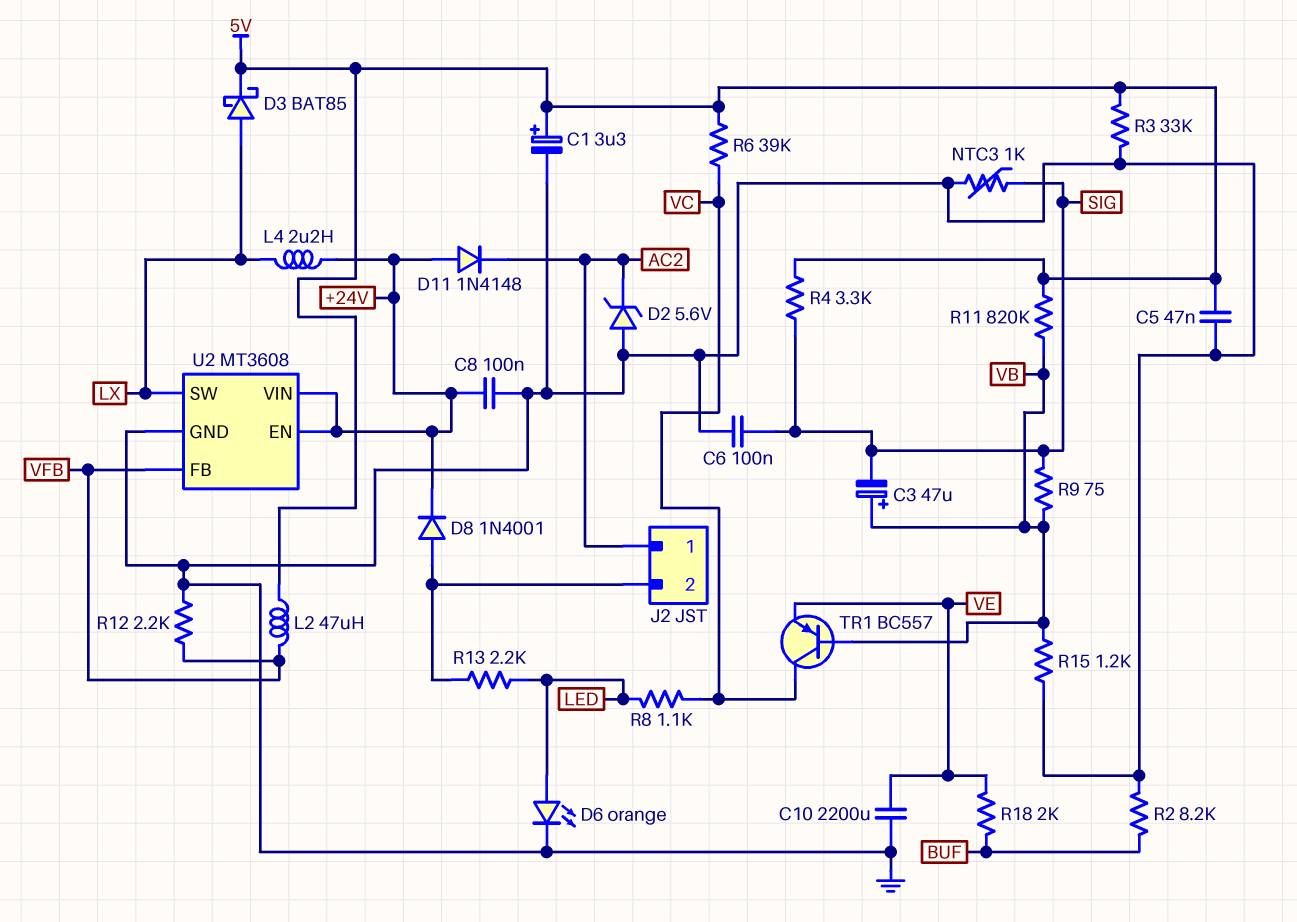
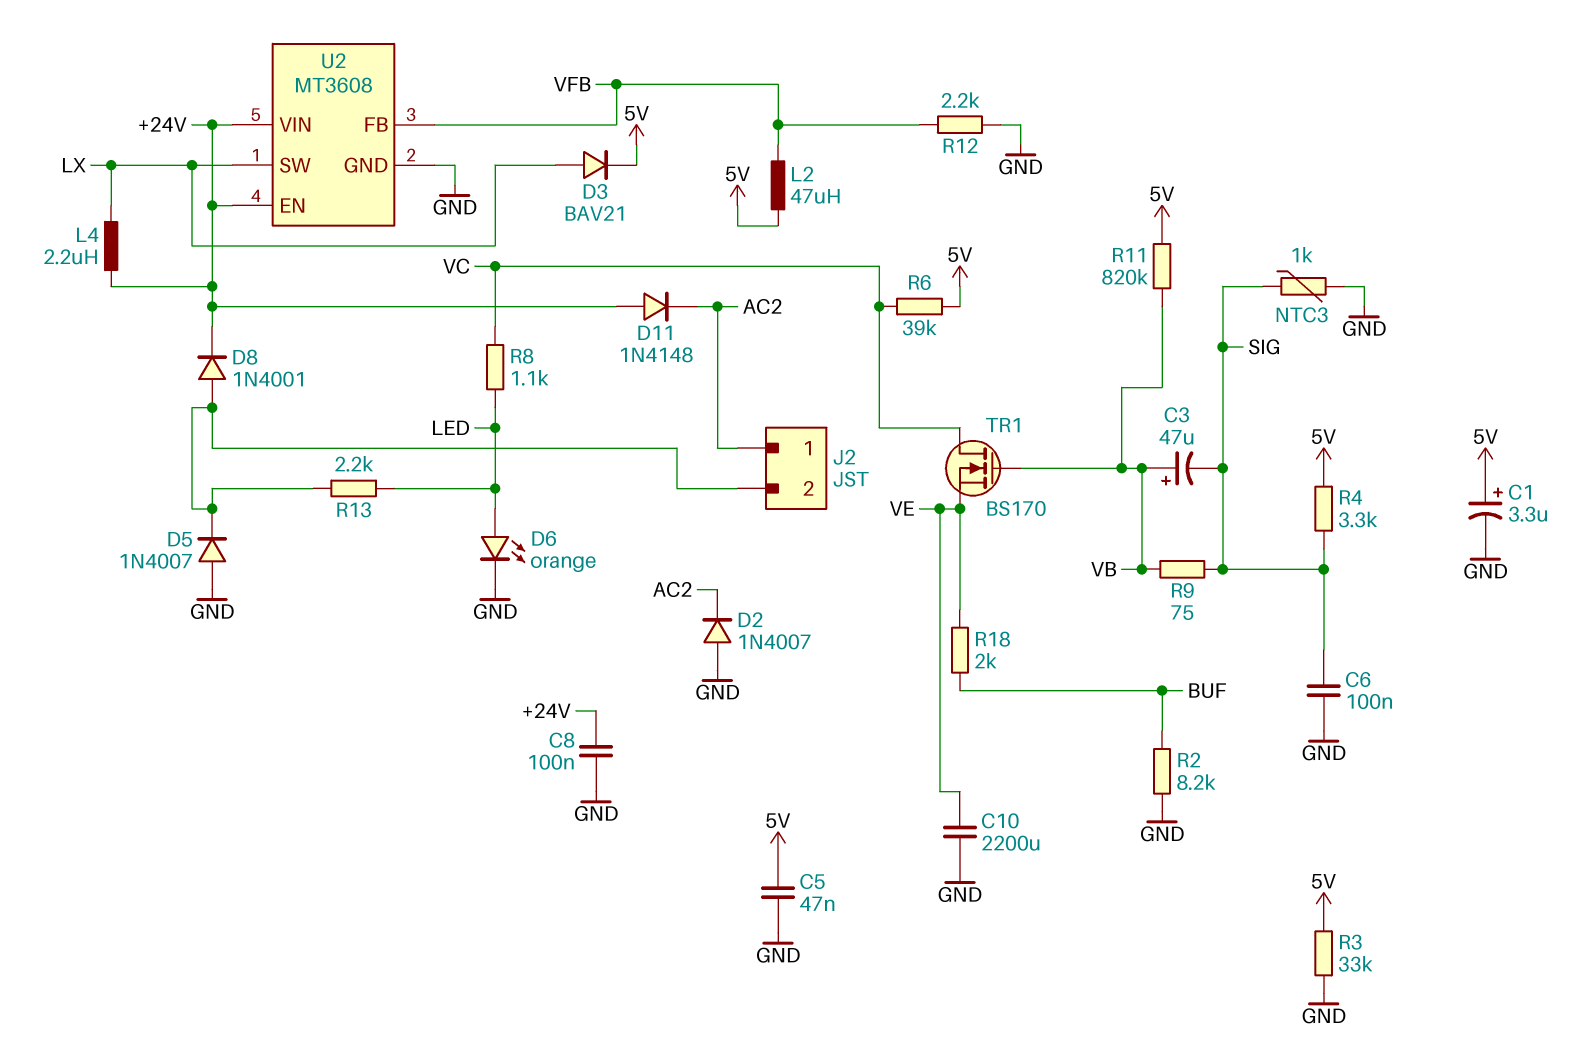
D2: zener 5.6V (A GND, K AC2) -> diode 1N4007 (A GND, K AC2)
D3: schottky BAT85 (A LX, K 5V) -> diode BAV21 (A LX, K 5V)
D5: none -> diode 1N4007 (A GND, K J2/2)
R15: 1.2k (GND, VB) -> none
TR1: PNP BC557 (B VB, C VC, E VE) -> NMOS BS170 (G VB, D VC, S VE)

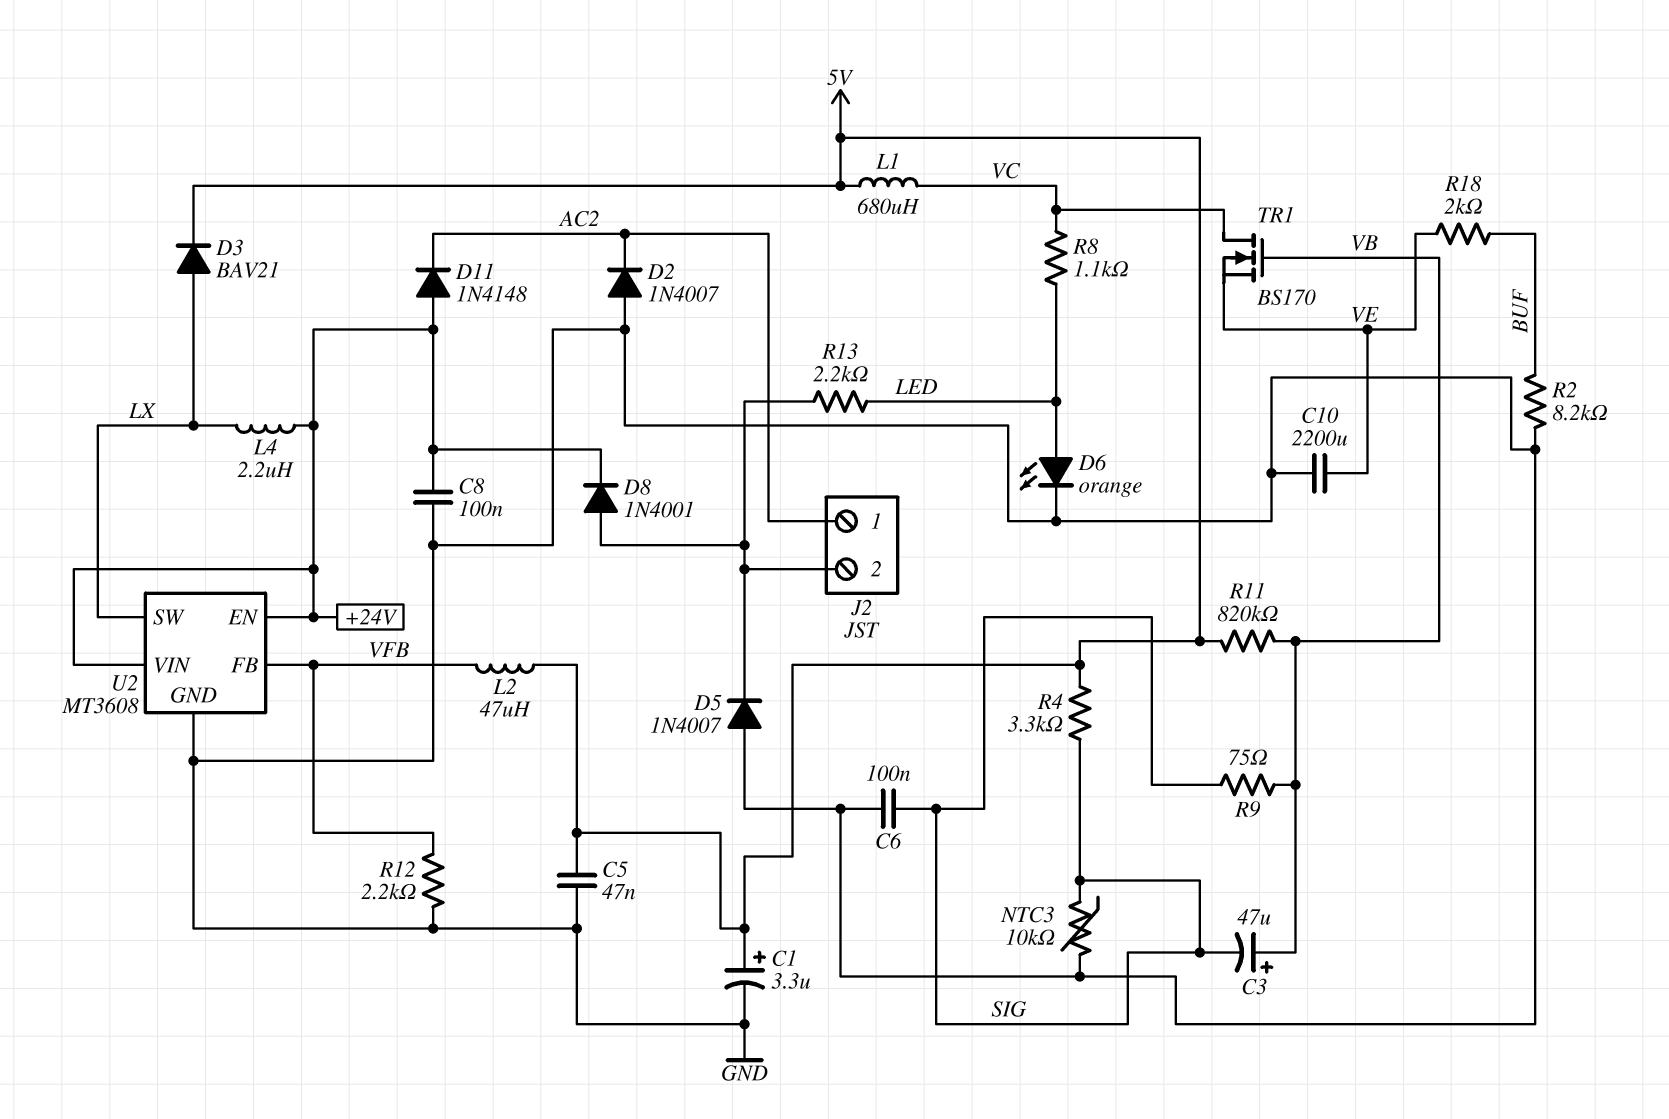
L1: none -> 680uH (5V, VC)
NTC3: 1k (GND, SIG) -> 10k (GND, SIG)
R3: 33k (5V, GND) -> none
R6: 39k (5V, VC) -> none

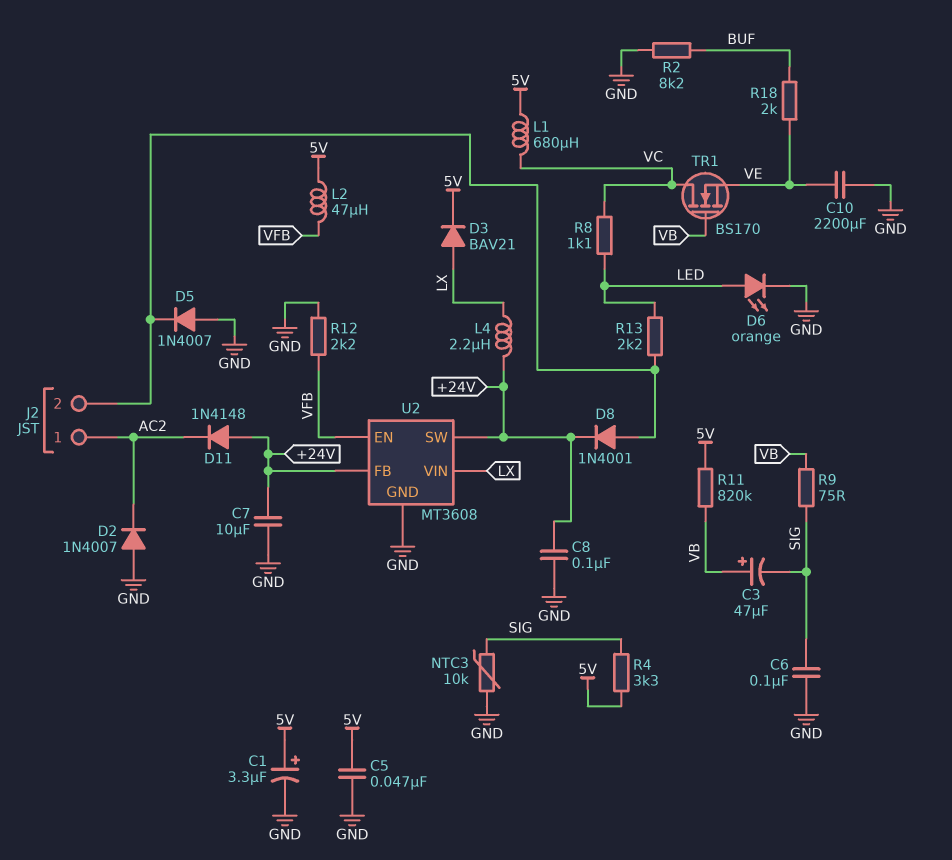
C7: none -> 10uF (+24V, GND)
U2 pin EN: +24V -> VFB
U2 pin FB: VFB -> +24V
U2 pin SW: LX -> +24V
U2 pin VIN: +24V -> LX

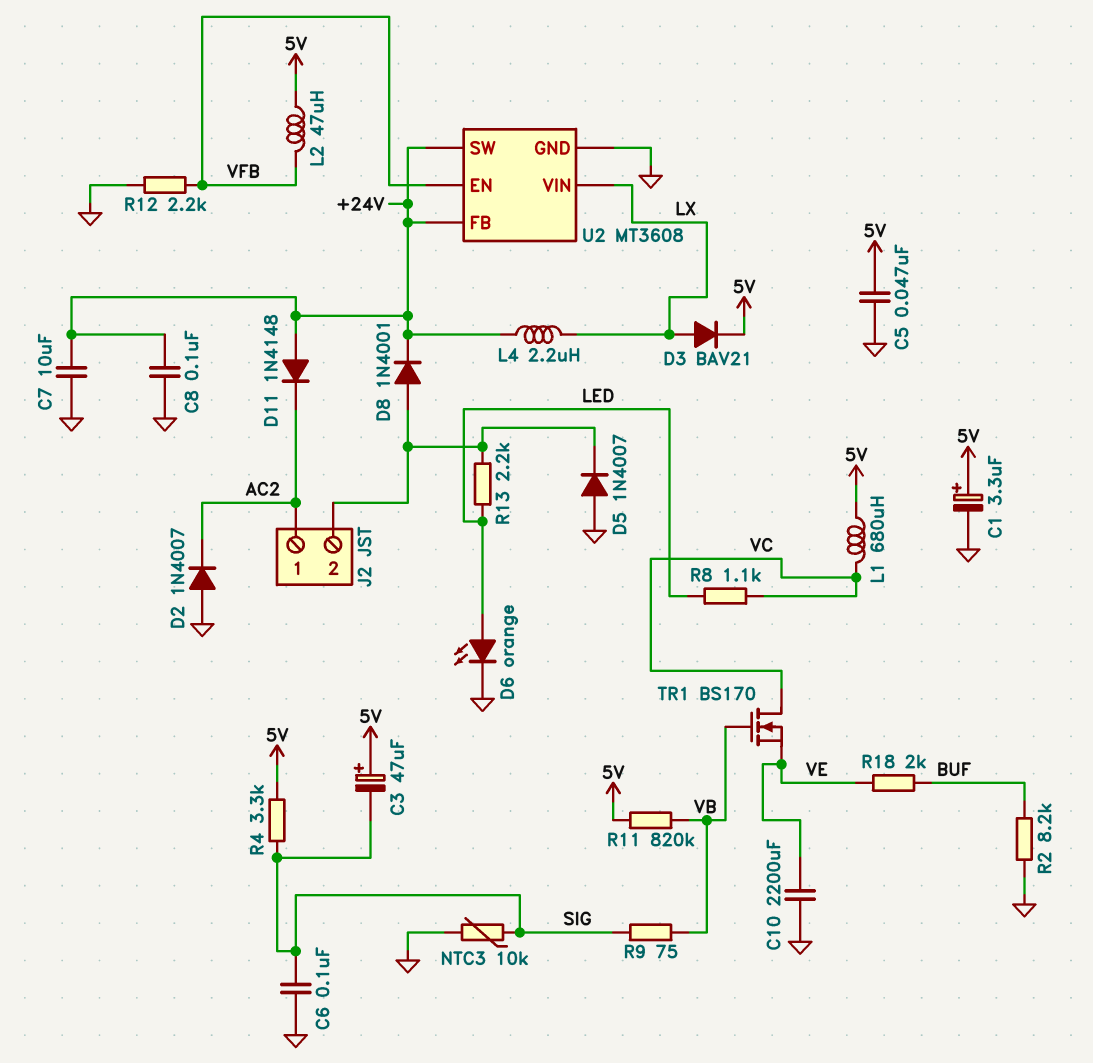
C3: 47uF (plus VB, minus SIG) -> 47uF (plus 5V, minus SIG)

